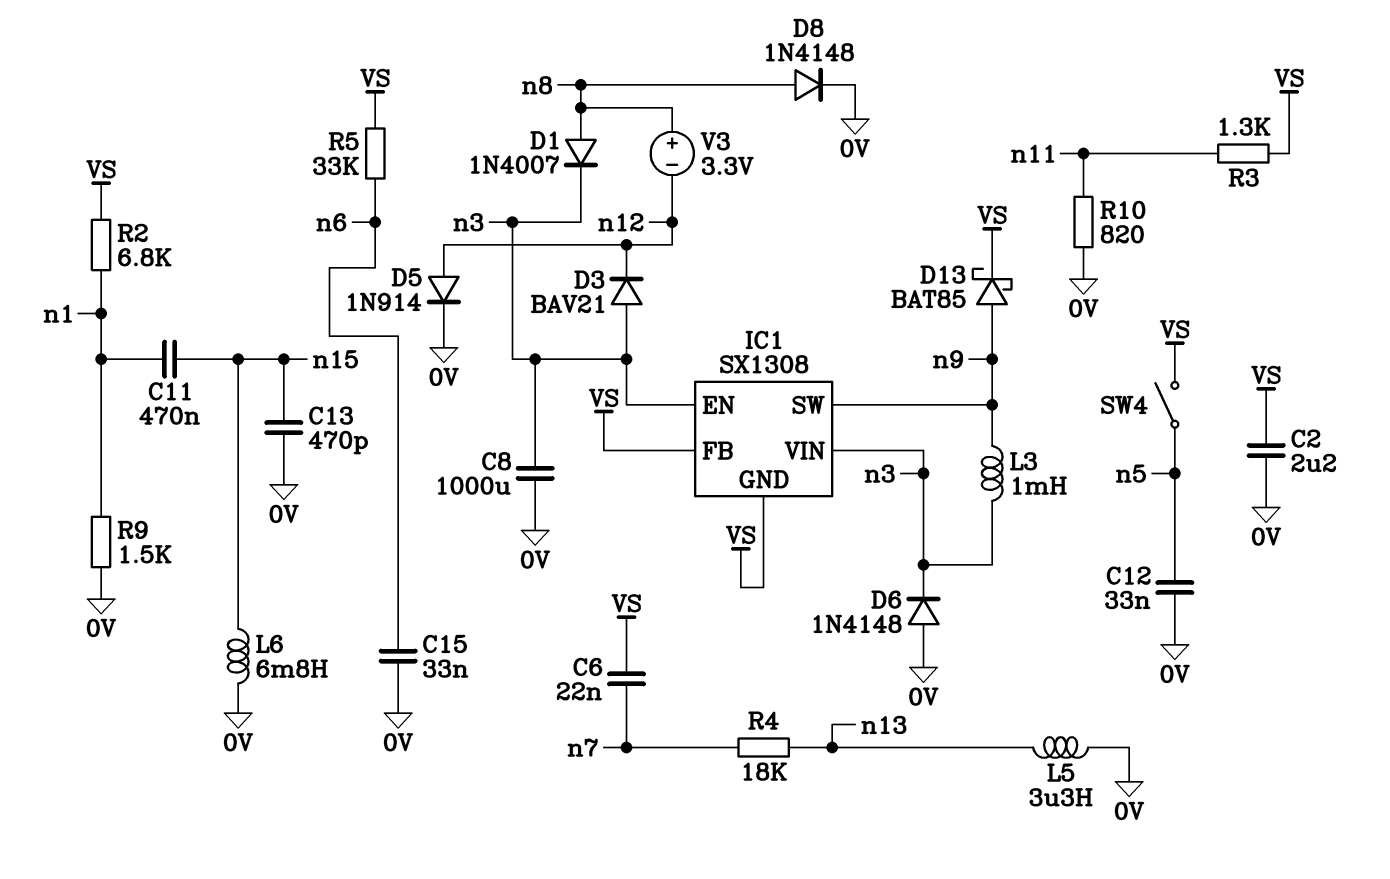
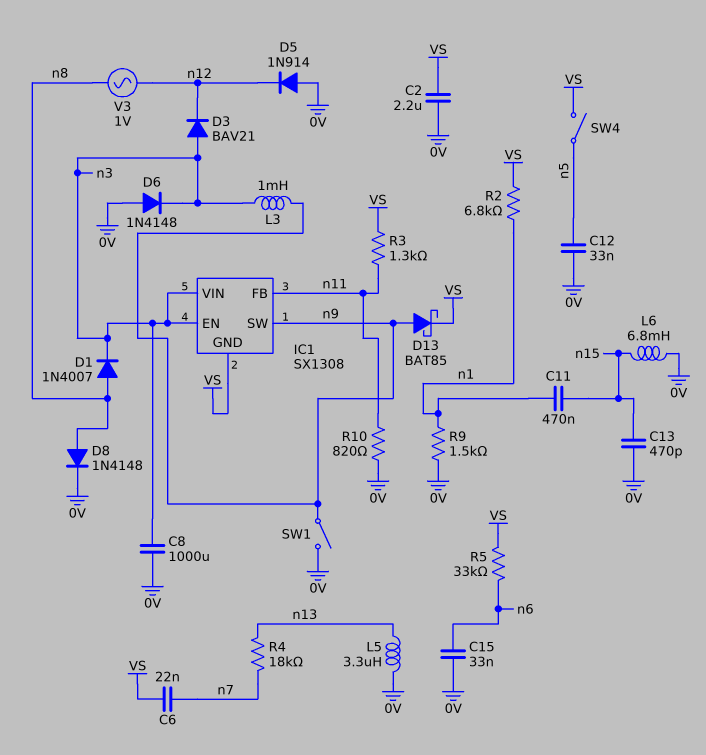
D5: diode 1N914 (A n12, K 0V) -> diode 1N914 (A 0V, K n12)
IC1 pin FB: VS -> n11
SW1: none -> switch (0V, n9)
V3: 3.3V (plus n8, minus n12) -> AC 1V (n8, n12)

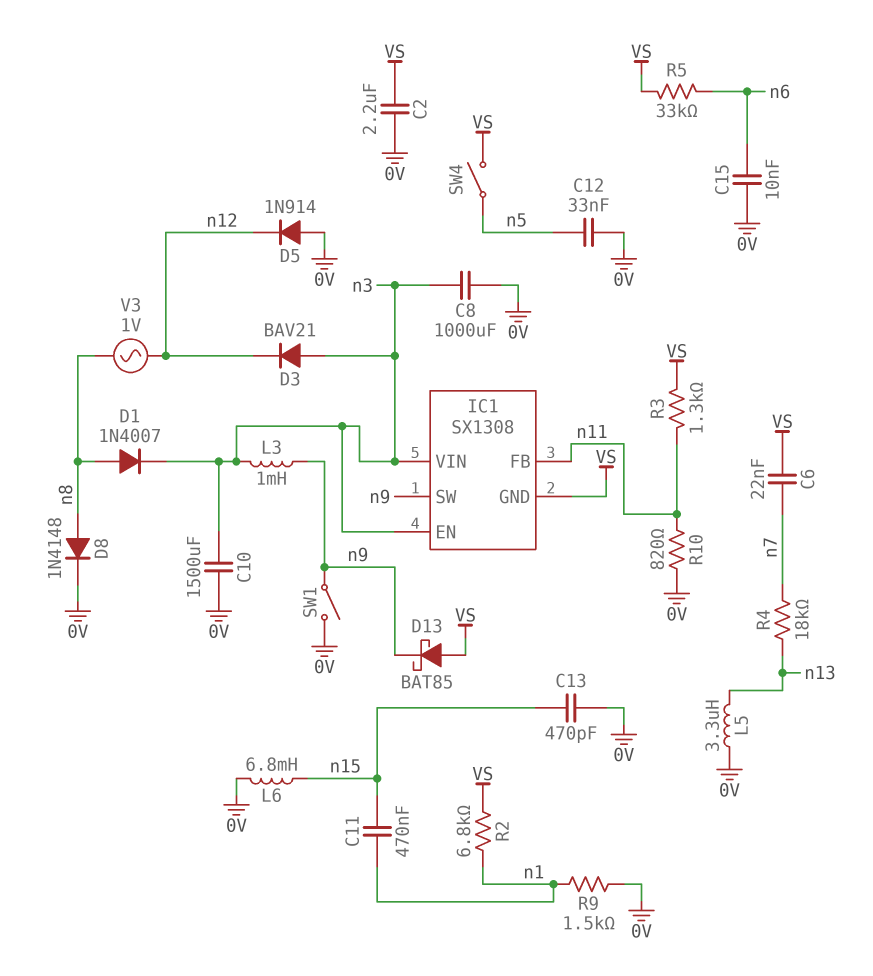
C10: none -> 1500uF (0V, n3)
C15: 33nF (0V, n6) -> 10nF (0V, n6)
D6: diode 1N4148 (A 0V, K n3) -> none
D13: schottky BAT85 (A n9, K VS) -> schottky BAT85 (A VS, K n9)

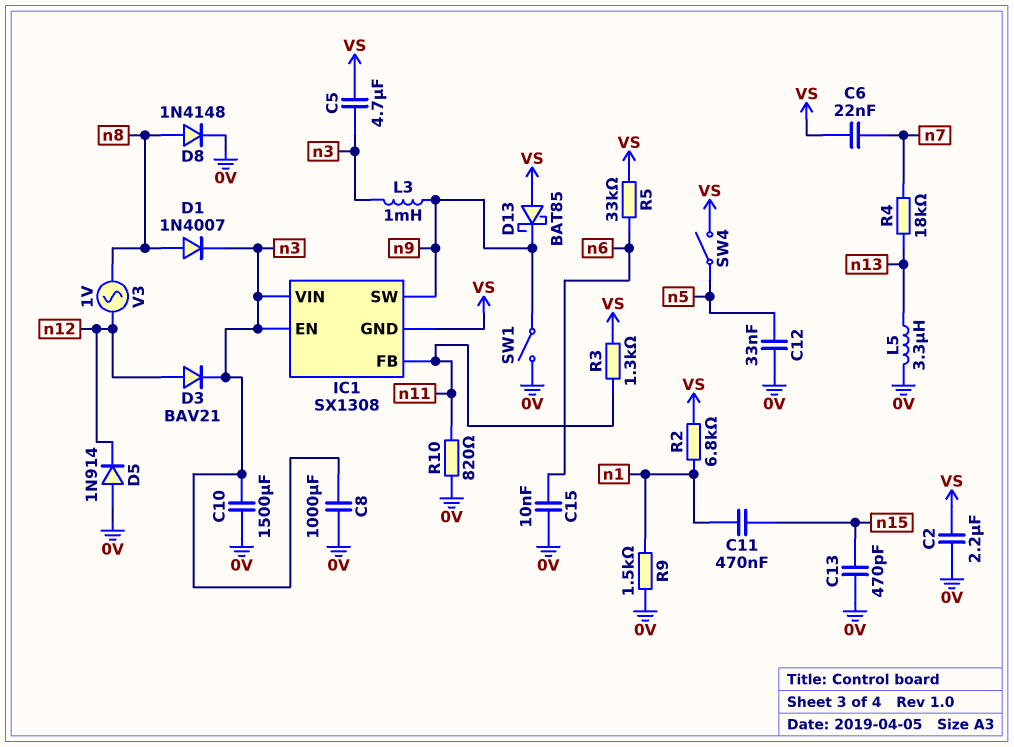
C5: none -> 4.7uF (VS, n3)
D3: diode BAV21 (A n3, K n12) -> diode BAV21 (A n12, K n3)
L6: 6.8mH (0V, n15) -> none

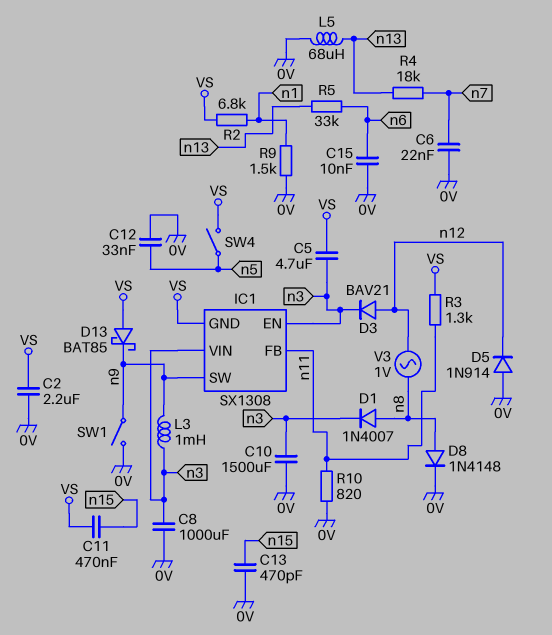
C6: 22nF (VS, n7) -> 22nF (0V, n7)
C11: 470nF (n1, n15) -> 470nF (VS, n15)
L5: 3.3uH (0V, n13) -> 68uH (0V, n13)
R5: 33k (VS, n6) -> 33k (n6, n13)

